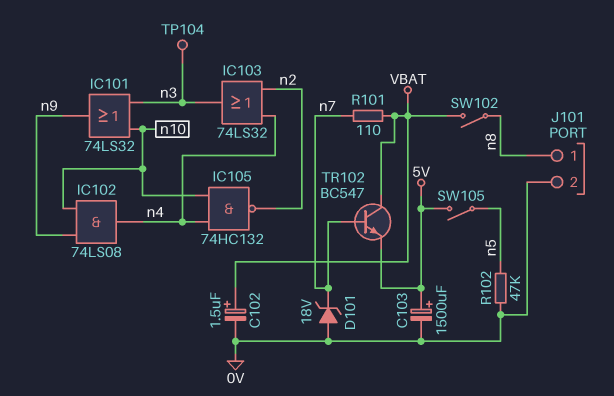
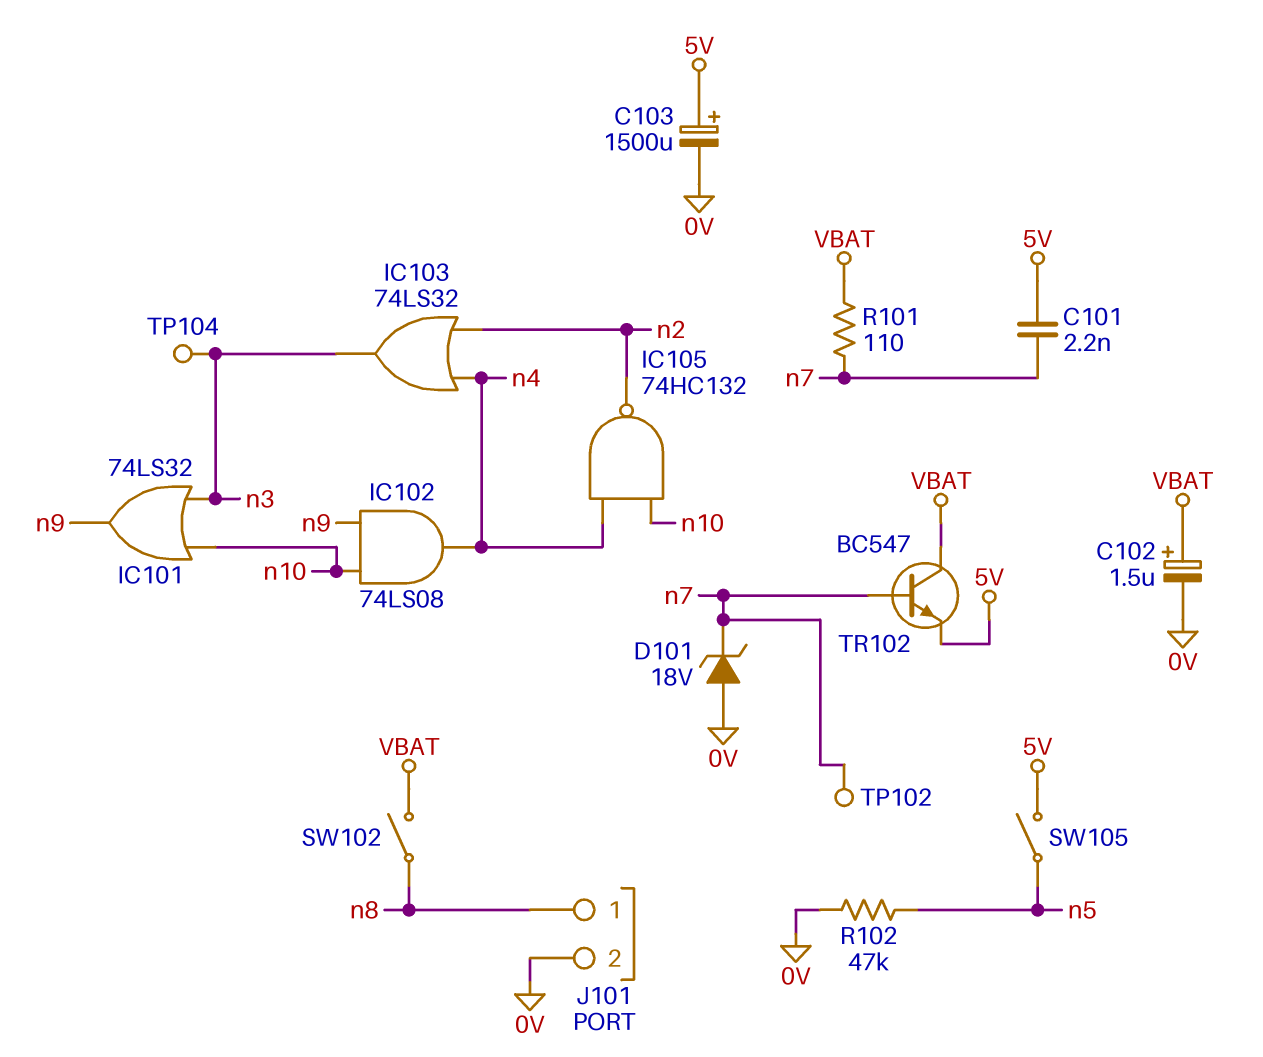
C101: none -> 2.2nF (5V, n7)
TP102: none -> test point (n7)

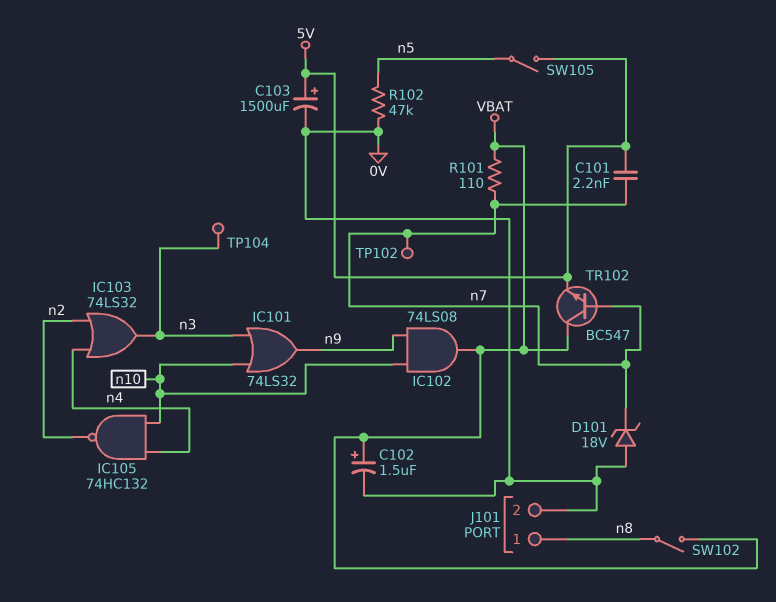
IC102: AND 74LS08 (in n9, in n10, out n4) -> AND 74LS08 (in n9, in n10, out VBAT)

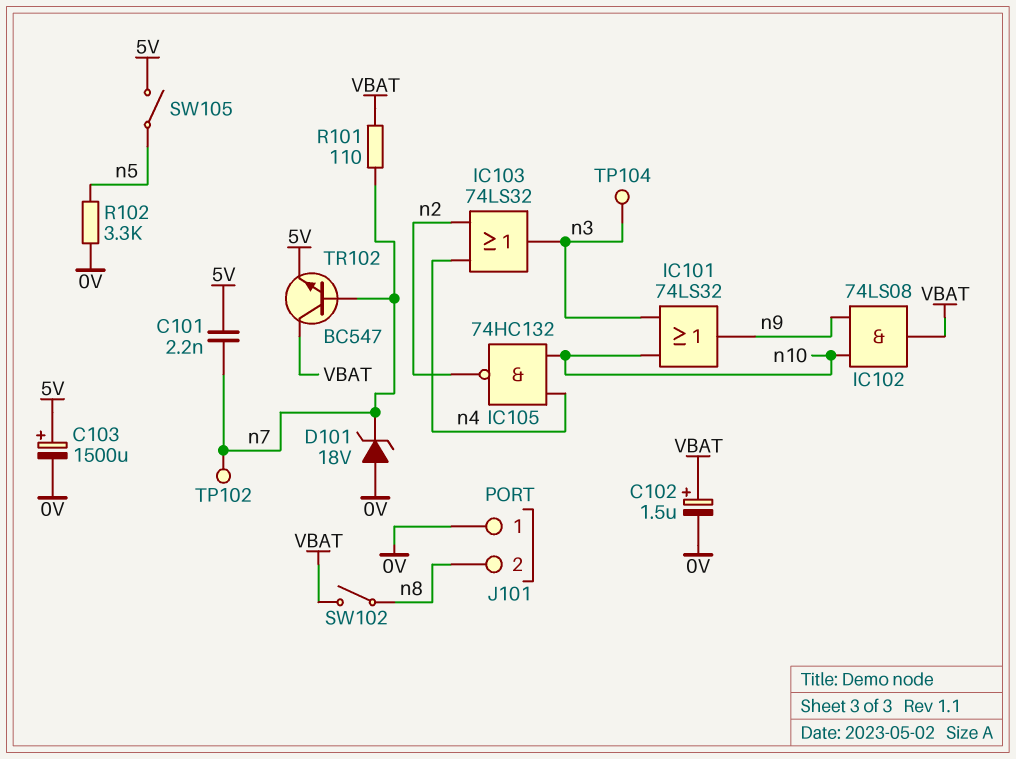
J101 pin 1: n8 -> 0V
J101 pin 2: 0V -> n8
R102: 47k (0V, n5) -> 3.3k (0V, n5)

